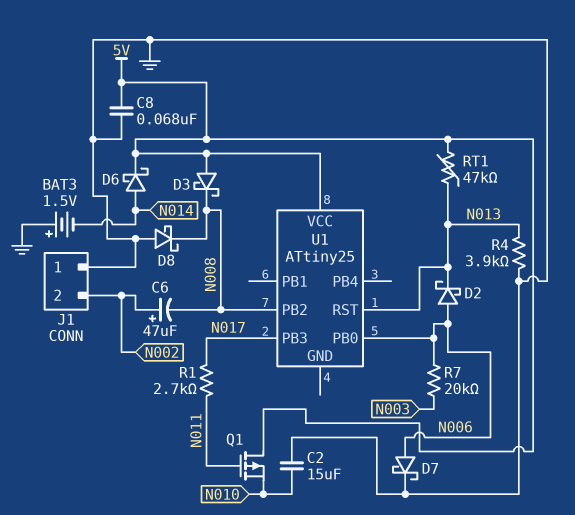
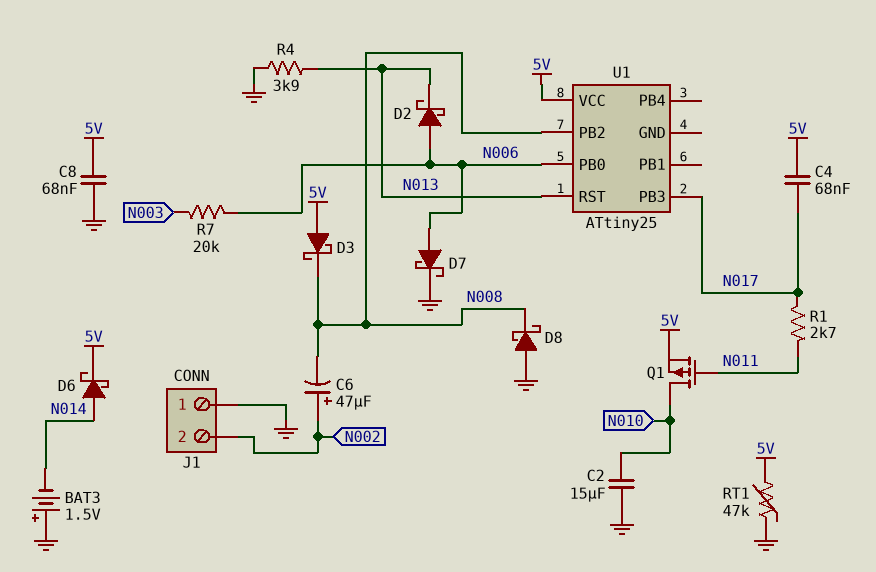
C4: none -> 68nF (5V, N017)
Q1: PMOS (G N011, D 5V, S N010) -> PMOS (G N011, D N010, S 5V)
RT1: 47k (5V, N013) -> 47k (5V, GND)

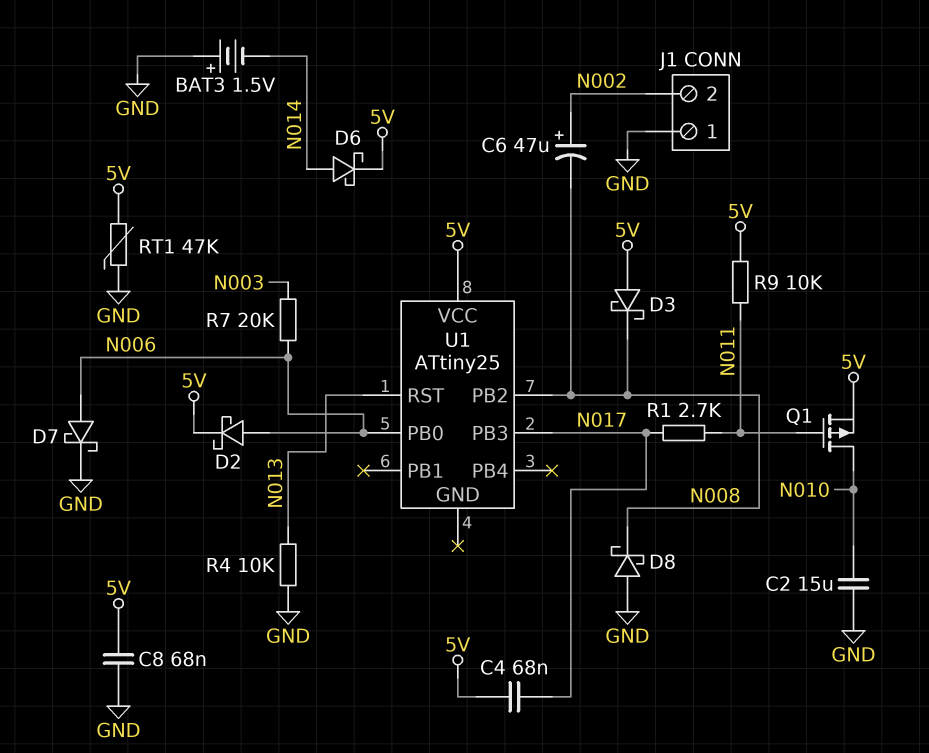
D2: schottky (A N006, K N013) -> schottky (A N006, K 5V)
R4: 3.9k (GND, N013) -> 10k (GND, N013)
R9: none -> 10k (5V, N011)

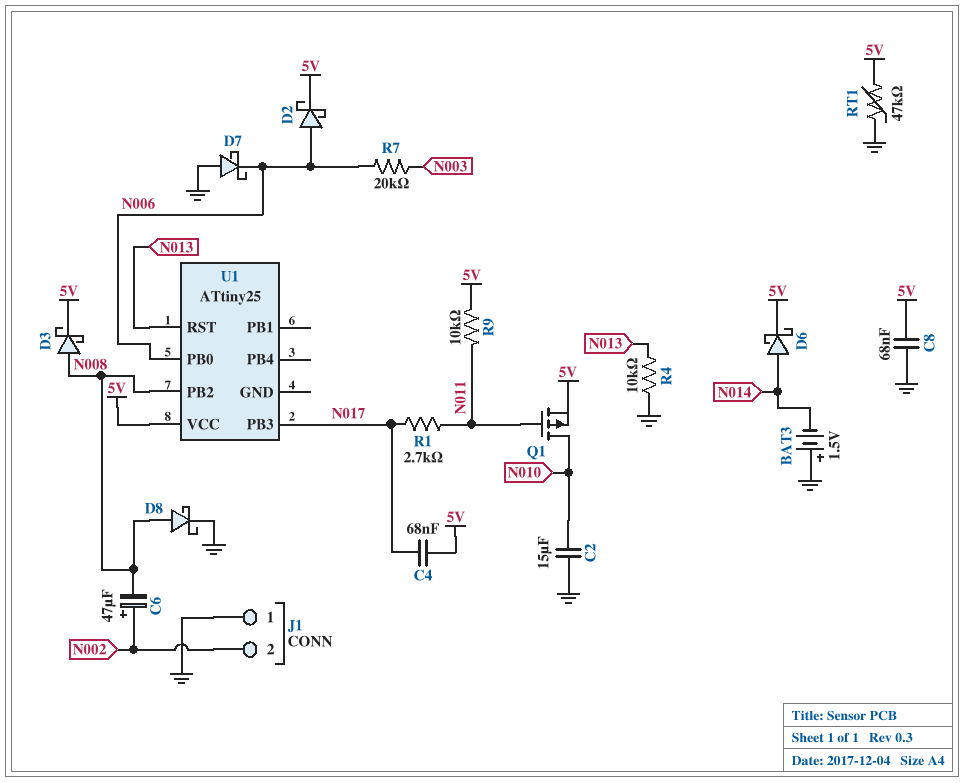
D3: schottky (A 5V, K N008) -> schottky (A N008, K 5V)
D7: schottky (A N006, K GND) -> schottky (A GND, K N006)
D8: schottky (A GND, K N008) -> schottky (A N008, K GND)

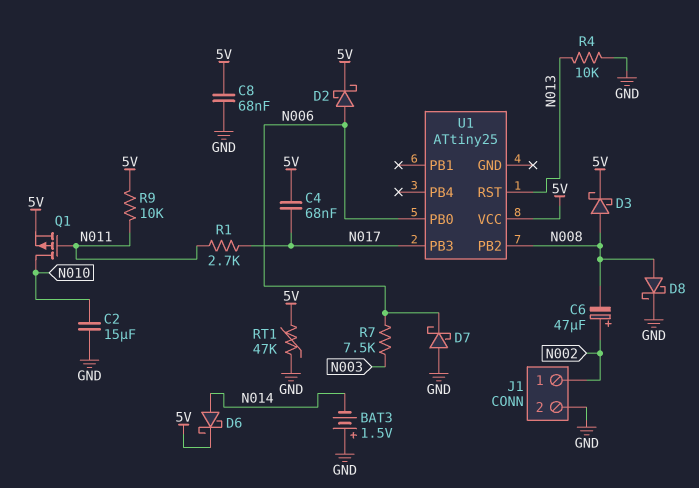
J1 pin 1: GND -> N002
J1 pin 2: N002 -> GND
R7: 20k (N003, N006) -> 7.5k (N003, N006)

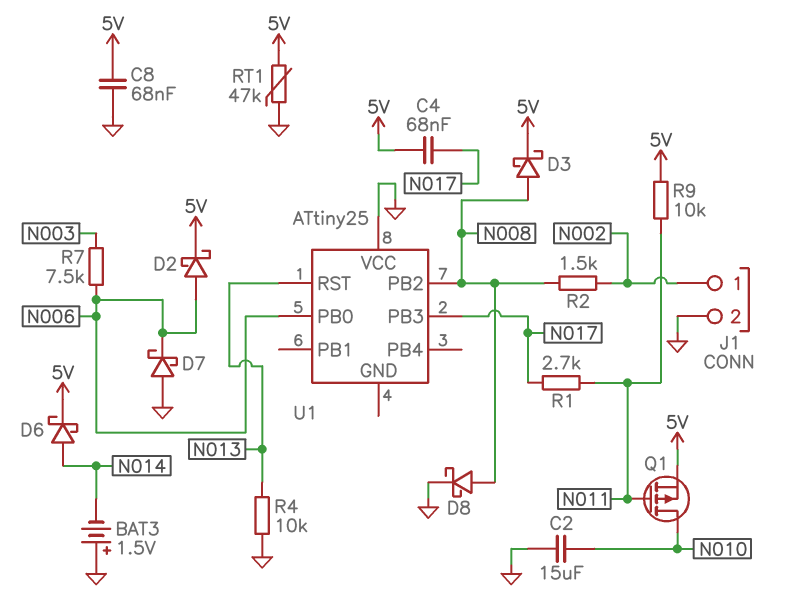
C6: 47uF (plus N002, minus N008) -> none
R2: none -> 1.5k (N002, N008)
U1 pin VCC: 5V -> GND

